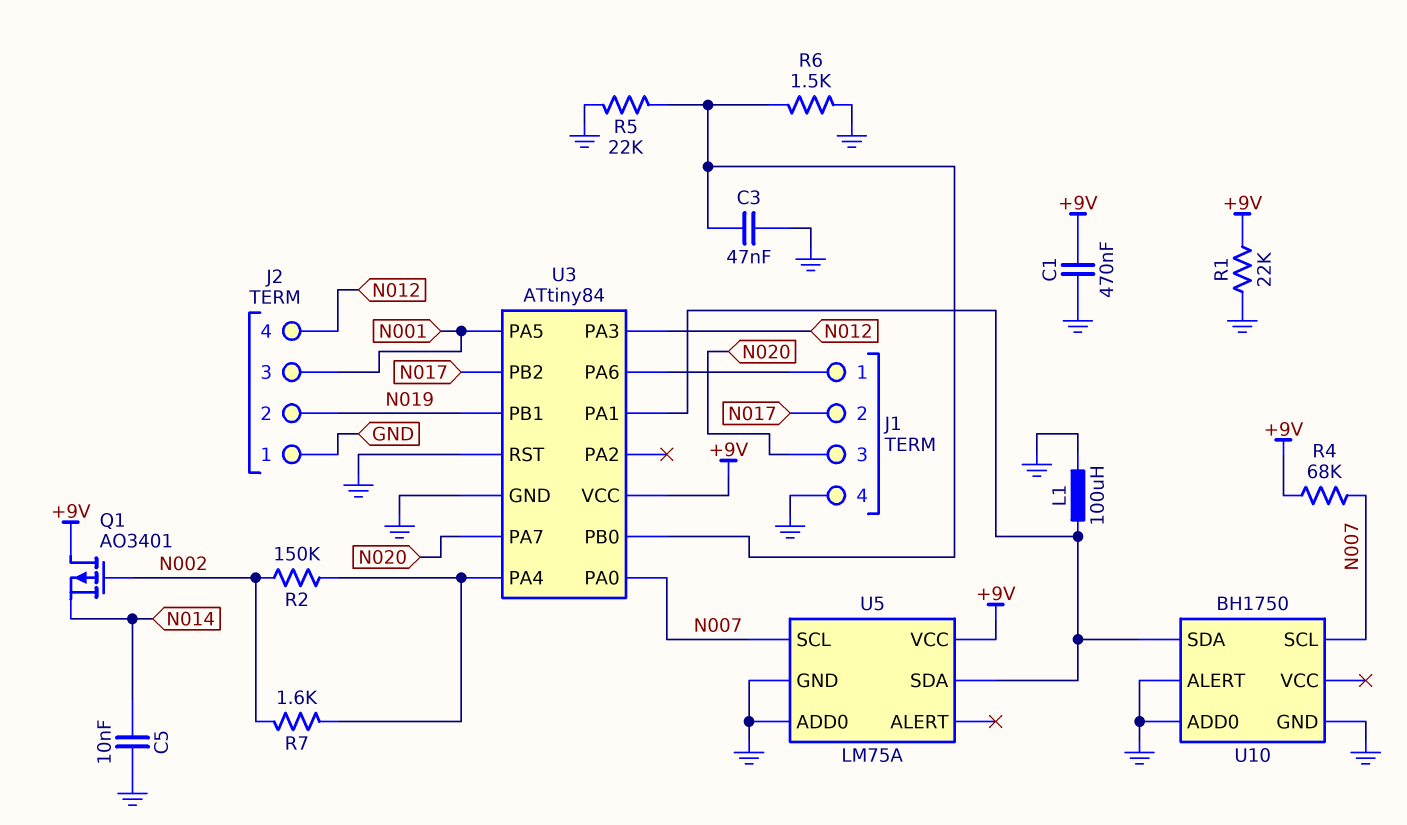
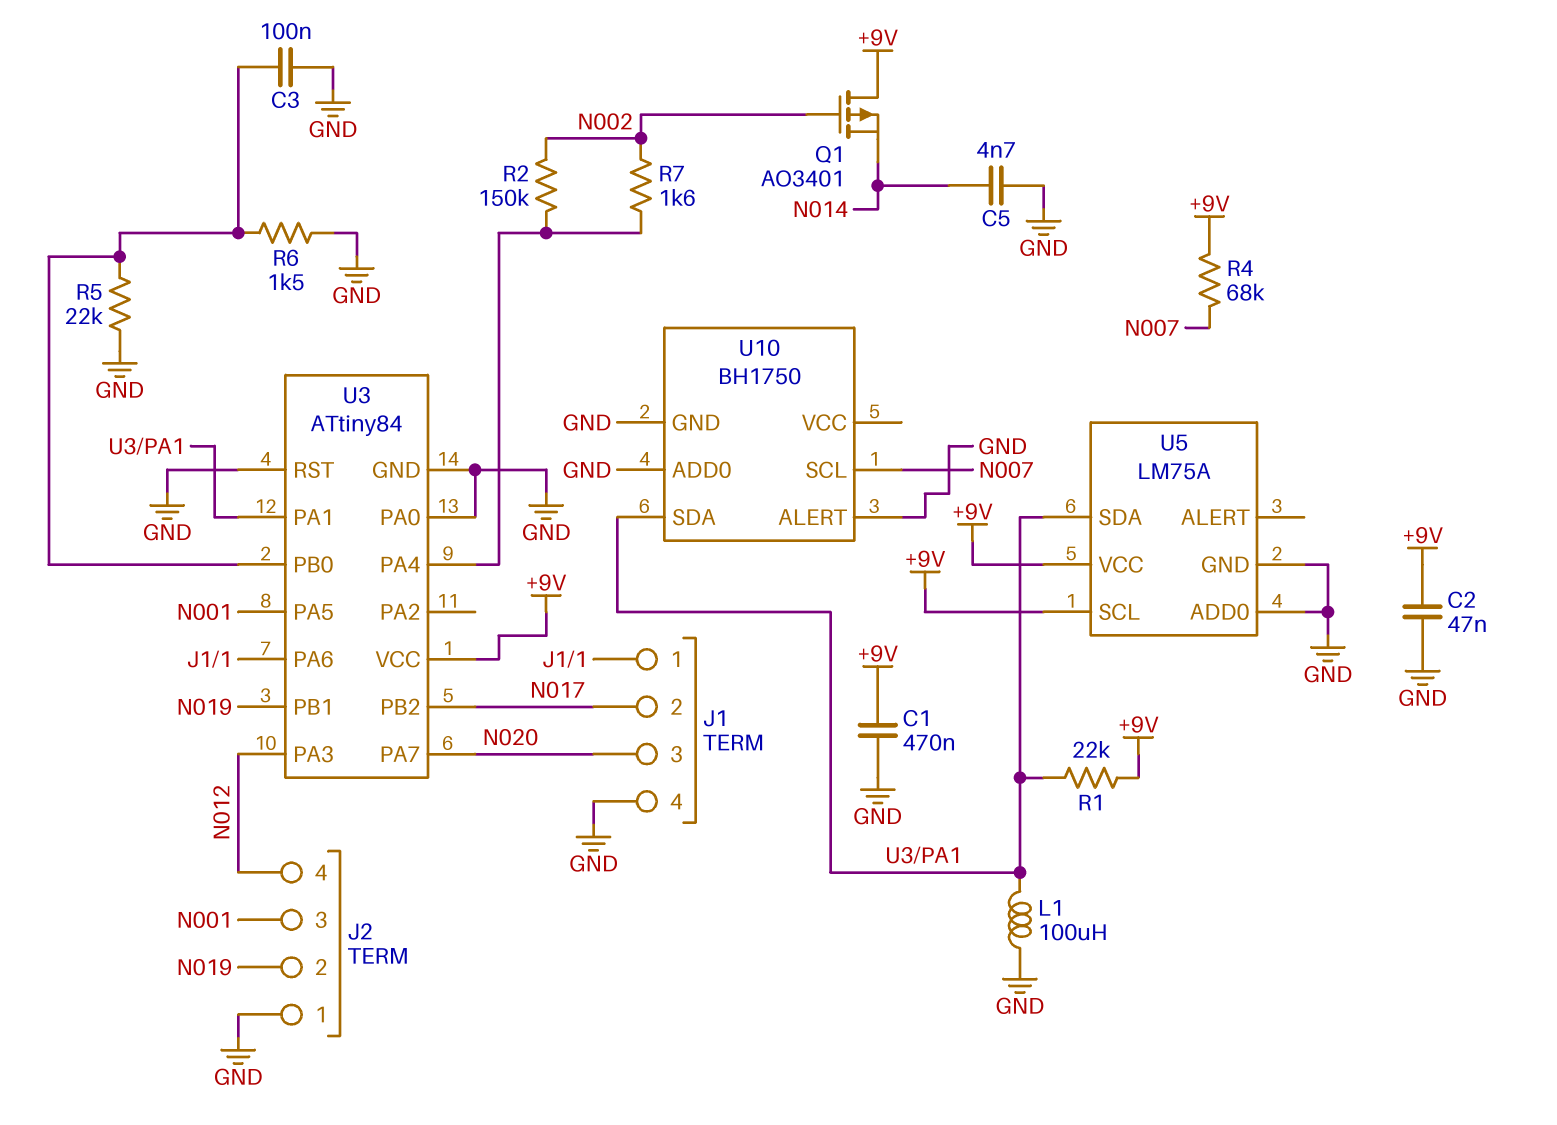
C2: none -> 47nF (+9V, GND)
C3: 47nF (GND, U3/PB0) -> 100nF (GND, U3/PB0)
C5: 10nF (GND, N014) -> 4.7nF (GND, N014)
R1: 22k (+9V, GND) -> 22k (+9V, U3/PA1)
U3 pin PA0: N007 -> GND
U5 pin SCL: N007 -> +9V

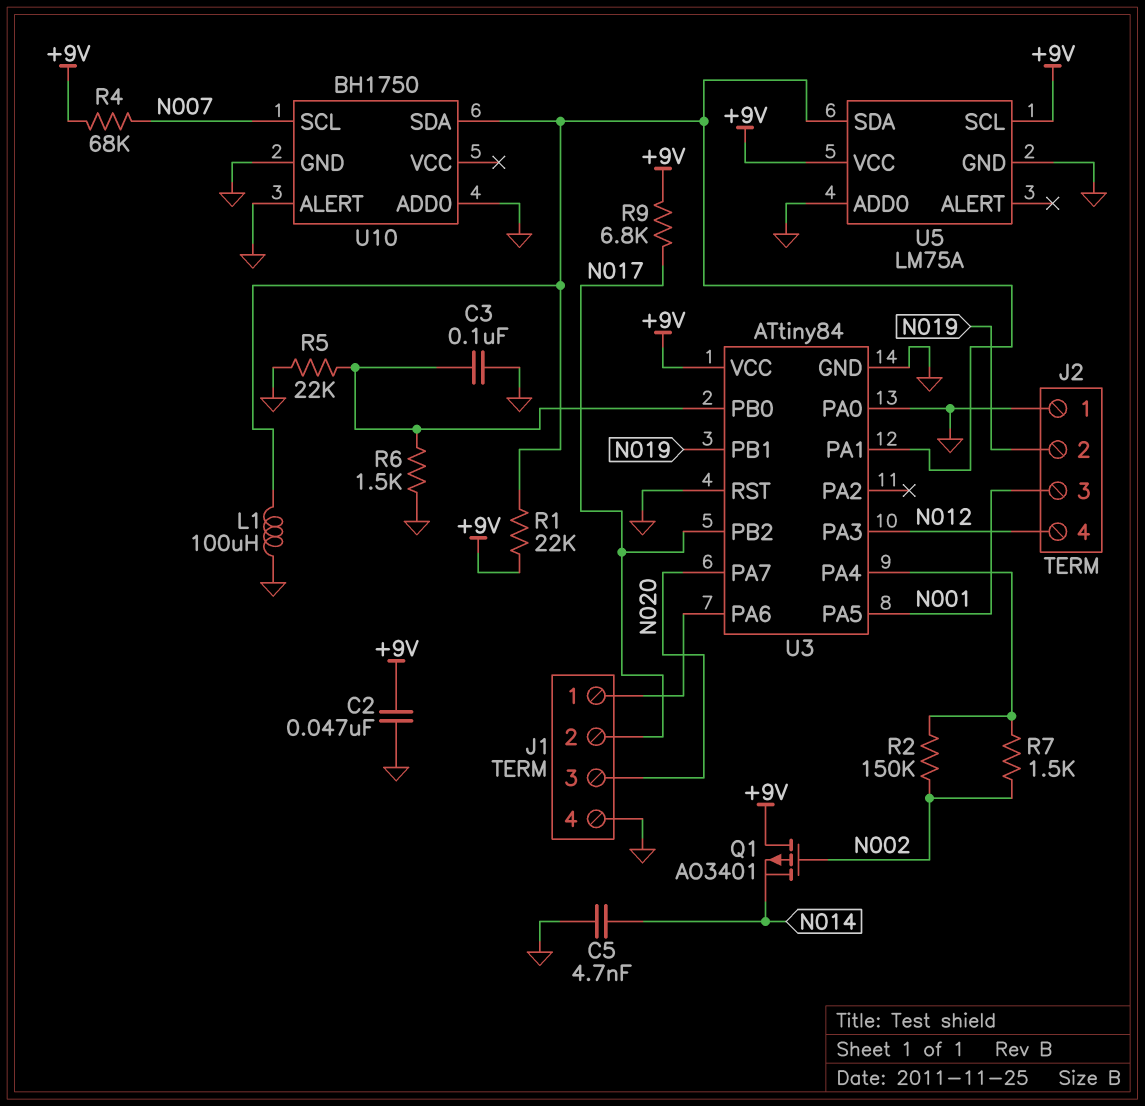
C1: 470nF (+9V, GND) -> none
R7: 1.6k (N002, U3/PA4) -> 1.5k (N002, U3/PA4)
R9: none -> 6.8k (+9V, N017)

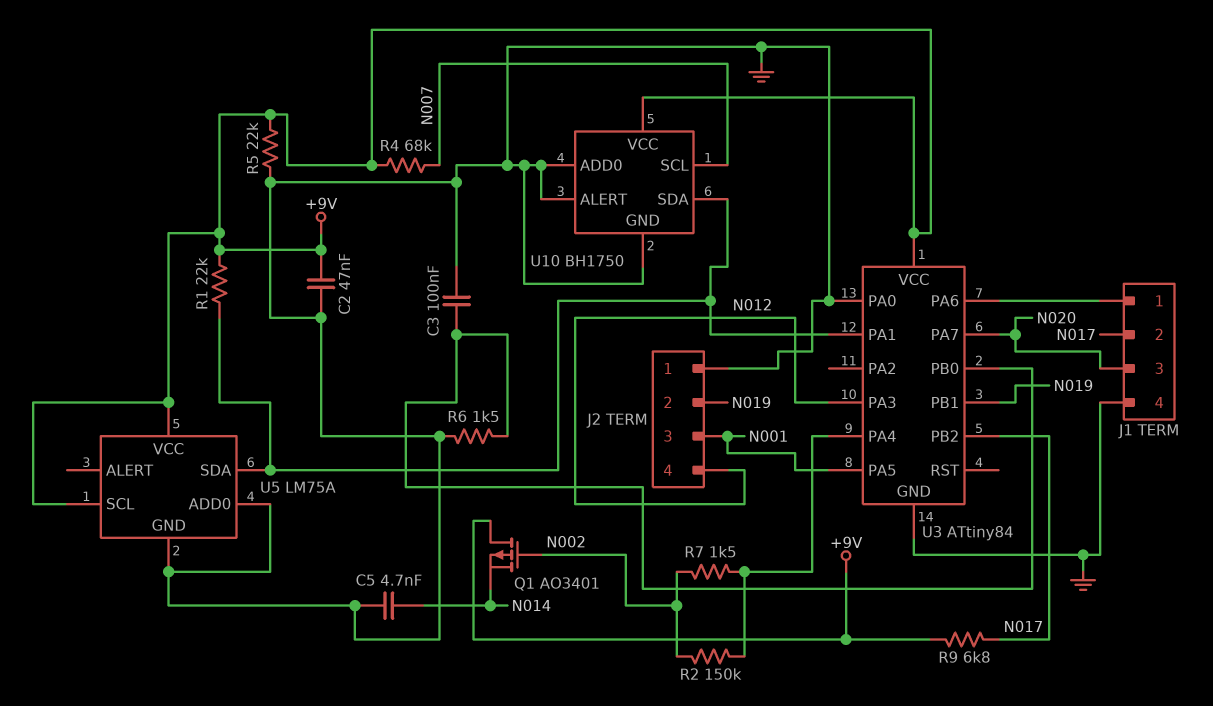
L1: 100uH (GND, U3/PA1) -> none
R5: 22k (GND, U3/PB0) -> 22k (+9V, GND)
U3 pin RST: GND -> none
U10 pin VCC: none -> +9V

